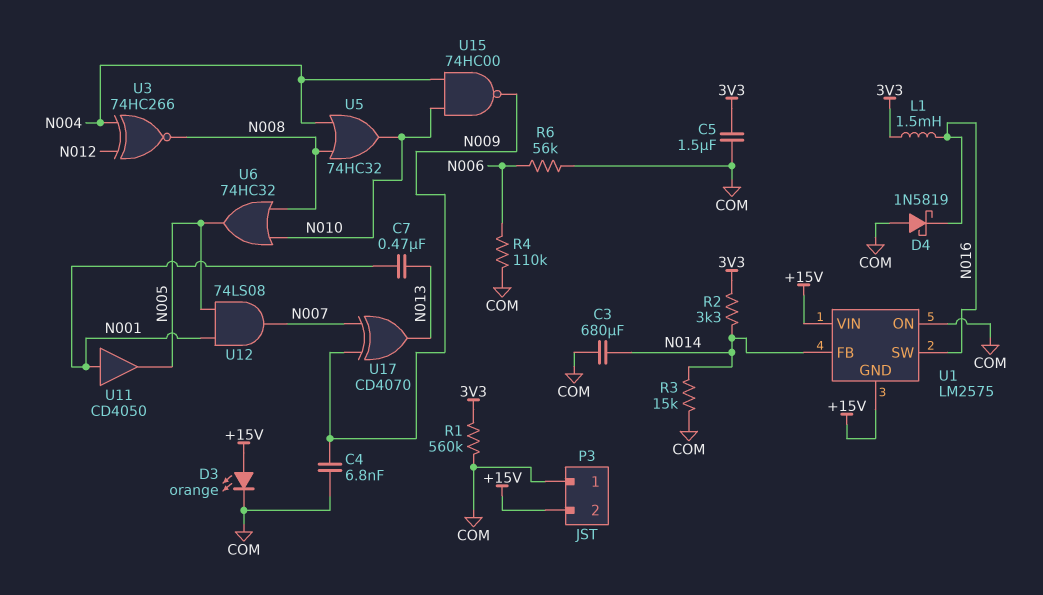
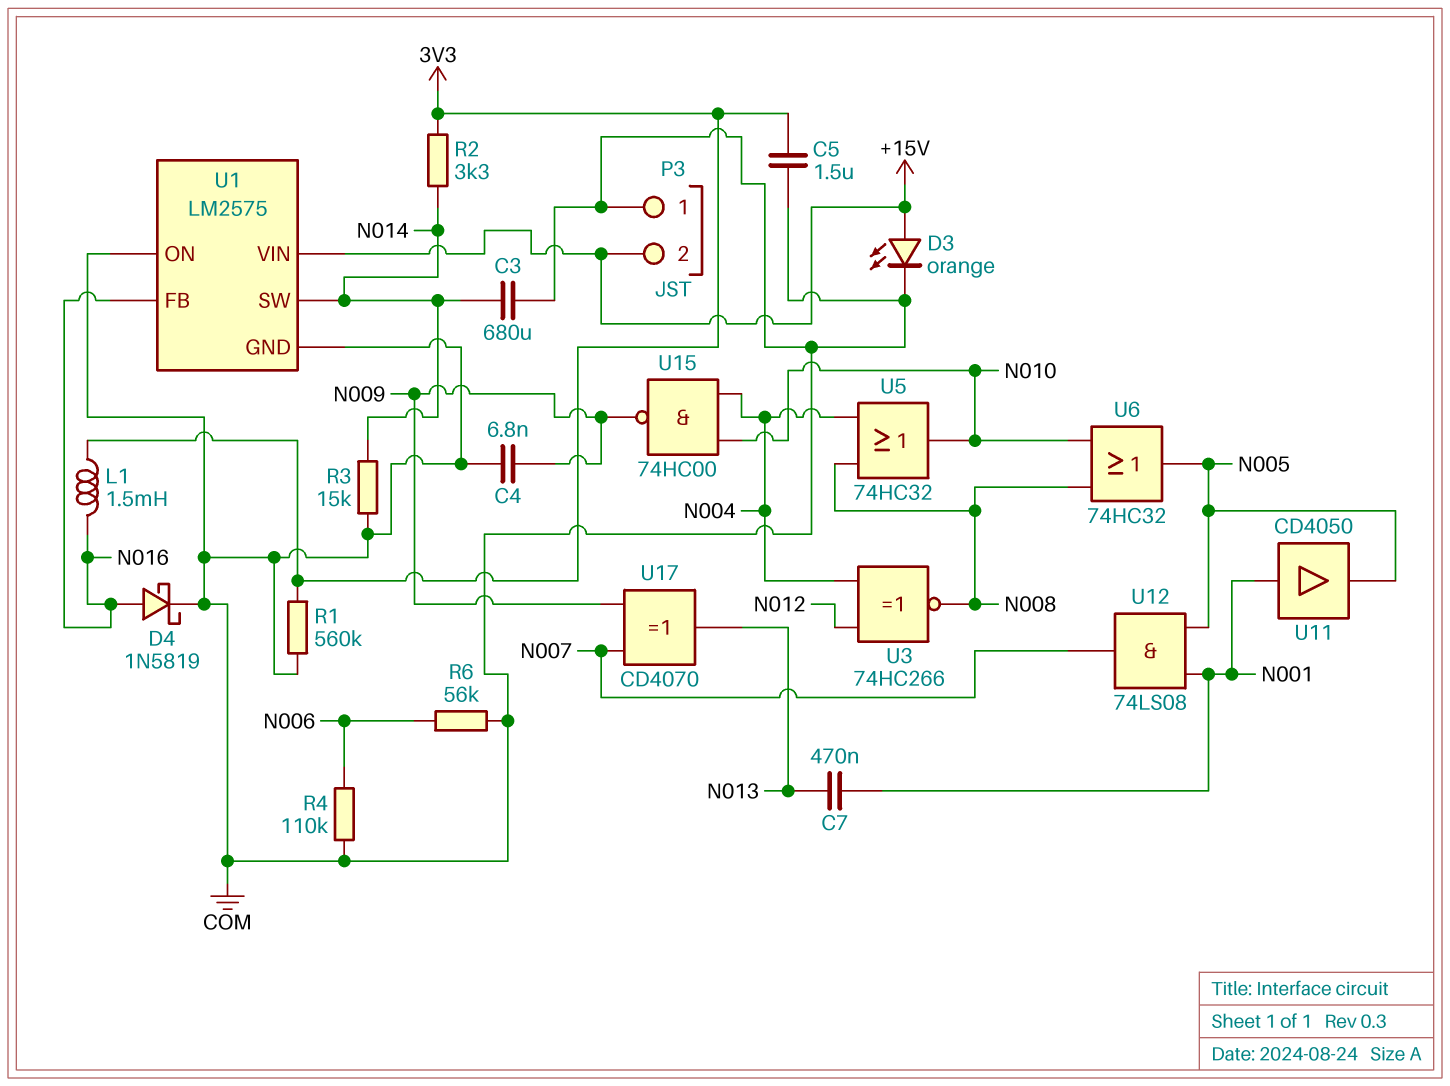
D4: schottky 1N5819 (A COM, K N016) -> schottky 1N5819 (A N016, K COM)
U1 pin FB: N014 -> N016
U1 pin GND: +15V -> COM
U1 pin SW: N016 -> N014

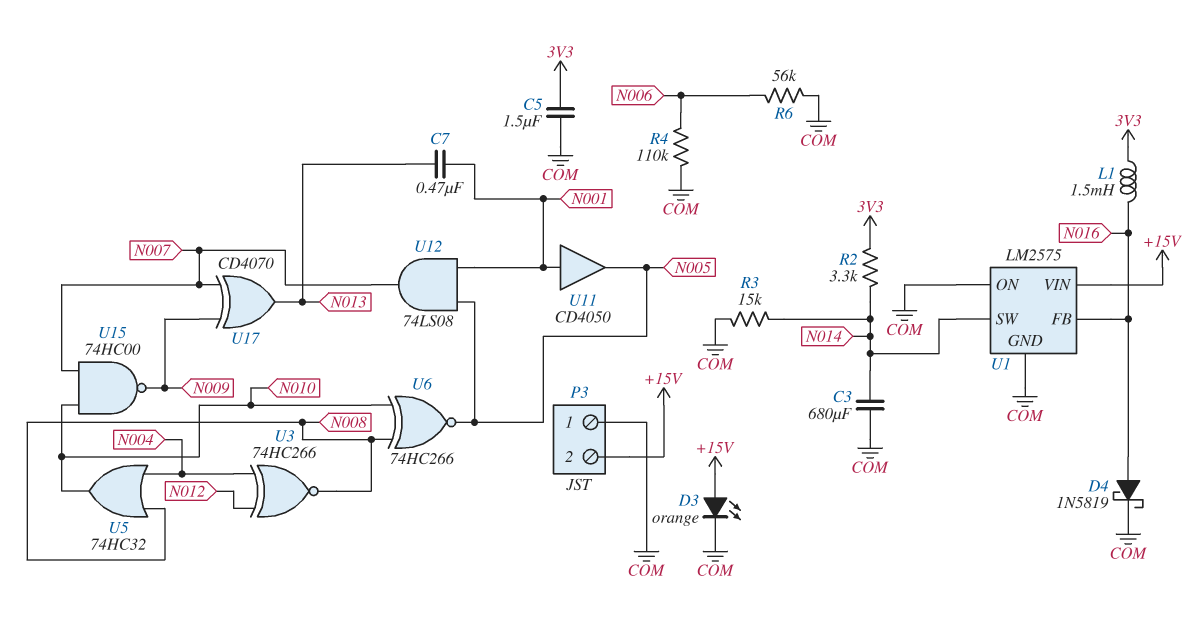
C4: 6.8nF (COM, N009) -> none
R1: 560k (3V3, COM) -> none
U6: OR 74HC32 (in N008, in N010, out N005) -> XNOR 74HC266 (in N008, in N010, out N005)
U15: NAND 74HC00 (in N004, in N010, out N009) -> NAND 74HC00 (in N007, in N010, out N009)

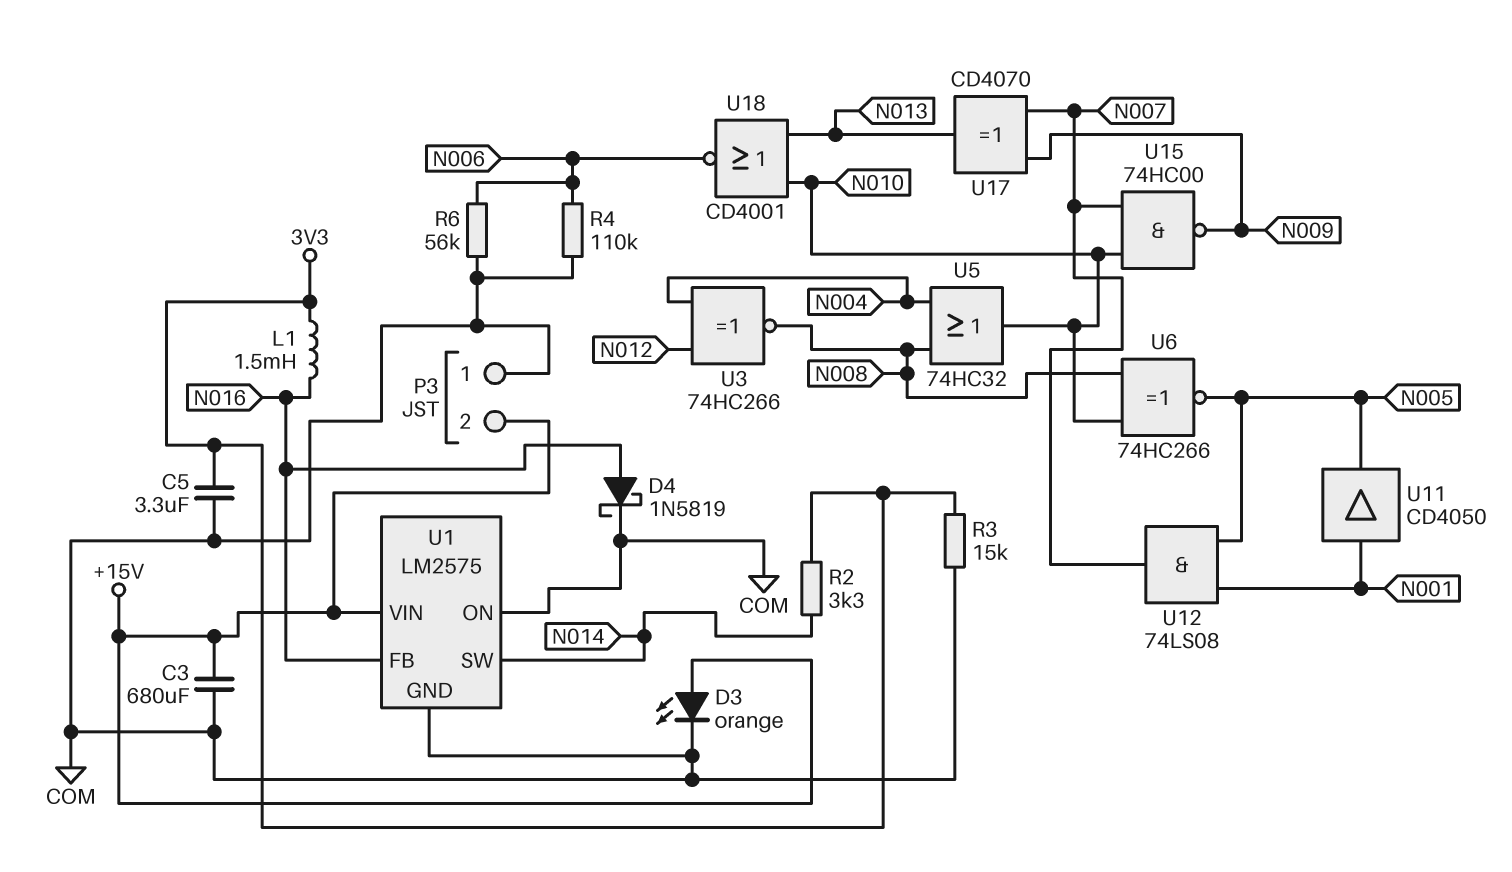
C3: 680uF (COM, N014) -> 680uF (+15V, COM)
C5: 1.5uF (3V3, COM) -> 3.3uF (3V3, COM)
C7: 470nF (N001, N013) -> none
R3: 15k (COM, N014) -> 15k (3V3, COM)
U18: none -> NOR CD4001 (in N010, in N013, out N006)

